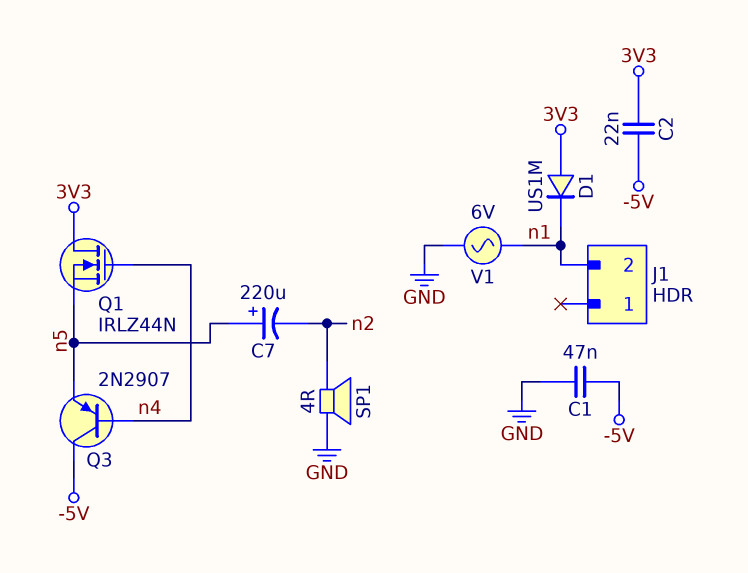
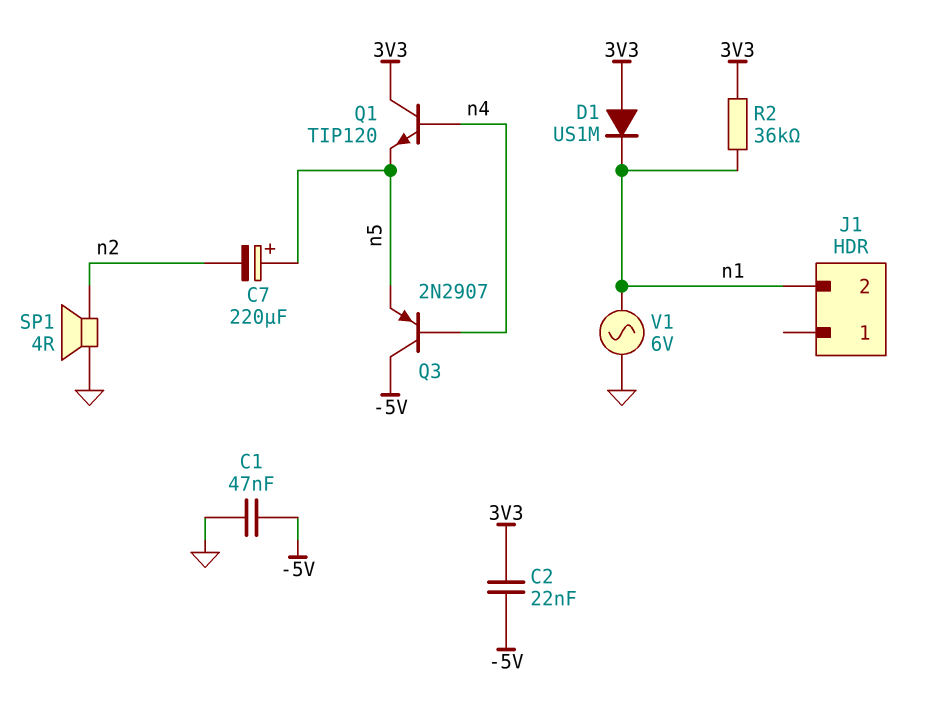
Q1: NMOS IRLZ44N (G n4, D 3V3, S n5) -> NPN TIP120 (B n4, C 3V3, E n5)
R2: none -> 36k (3V3, n1)

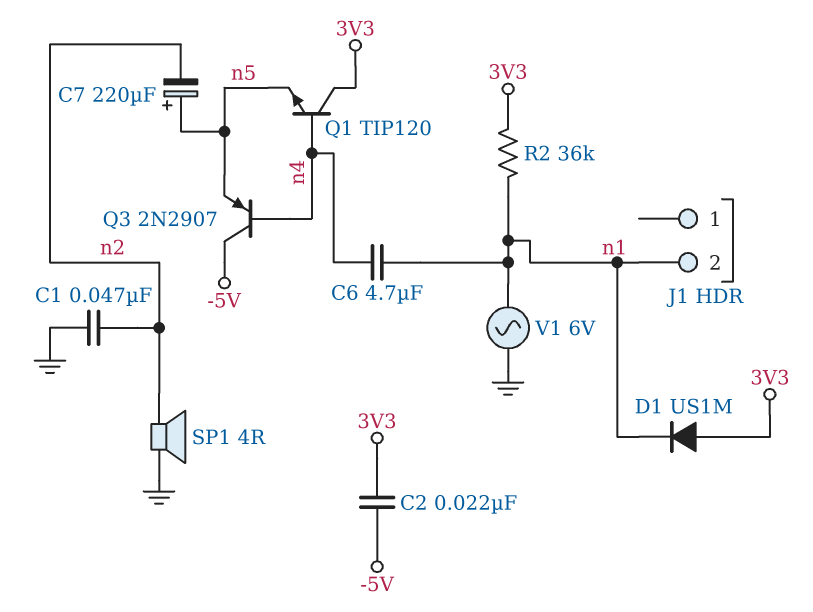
C1: 47nF (-5V, GND) -> 47nF (GND, n2)
C6: none -> 4.7uF (n1, n4)

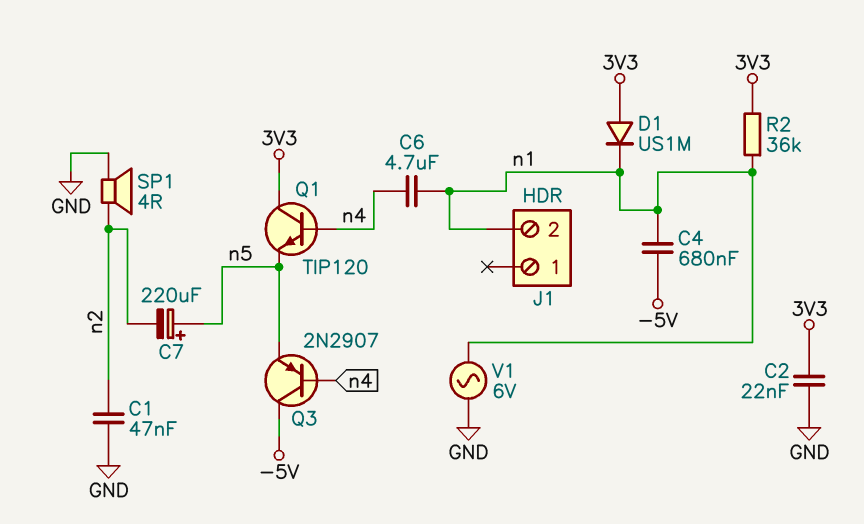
C2: 22nF (-5V, 3V3) -> 22nF (3V3, GND)
C4: none -> 680nF (-5V, n1)

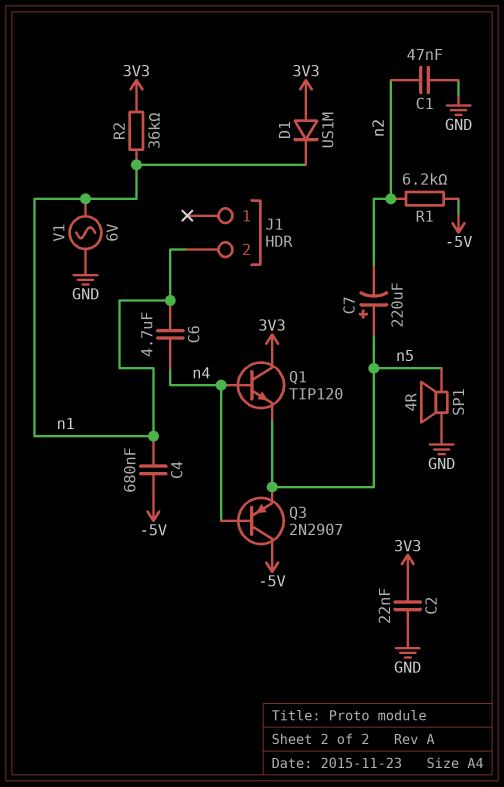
R1: none -> 6.2k (-5V, n2)
SP1: speaker 4R (GND, n2) -> speaker 4R (GND, n5)

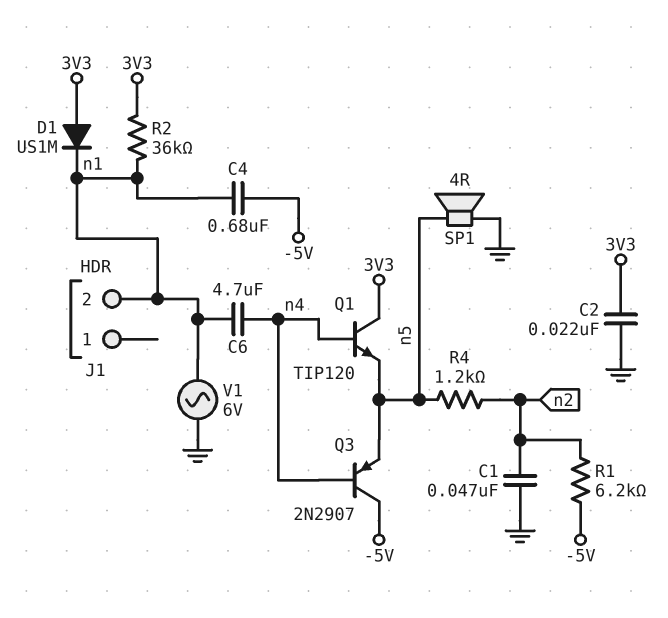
C7: 220uF (plus n5, minus n2) -> none
R4: none -> 1.2k (n2, n5)

